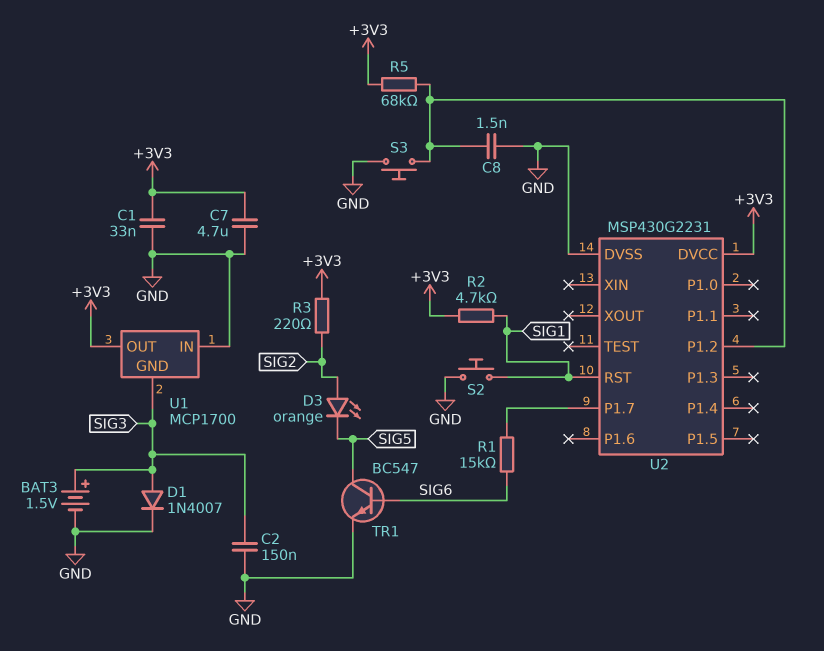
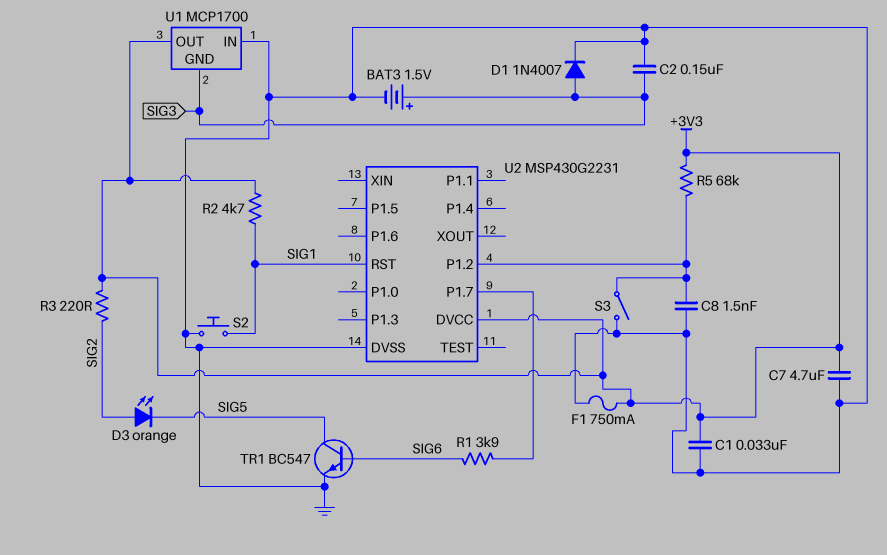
F1: none -> 750mA (+3V3, GND)
R1: 15k (SIG6, U2/P1.7) -> 3.9k (SIG6, U2/P1.7)
S3: button (GND, U2/P1.2) -> switch (GND, U2/P1.2)

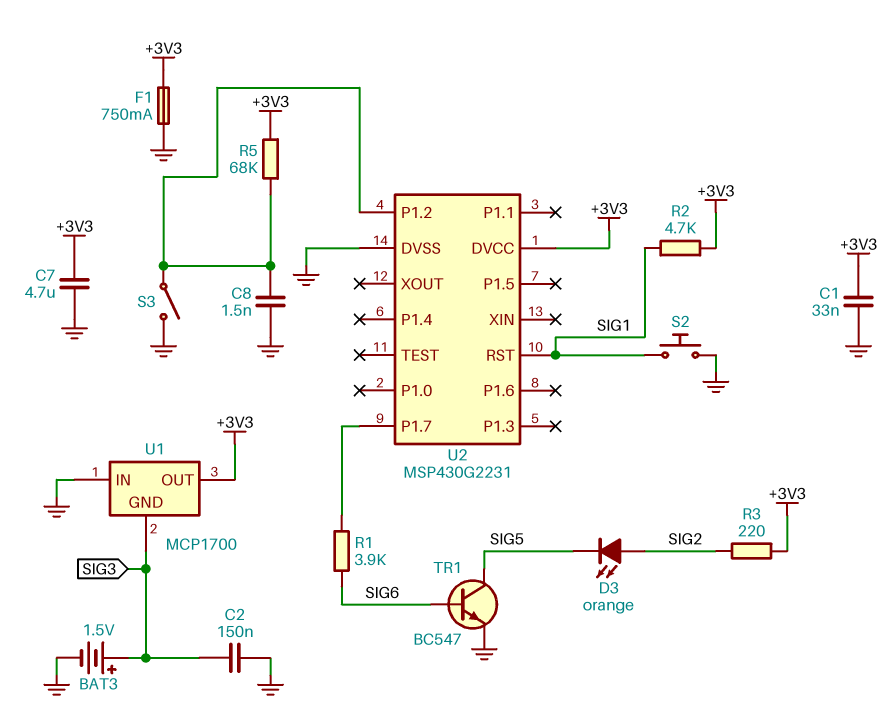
D1: diode 1N4007 (A SIG3, K GND) -> none

